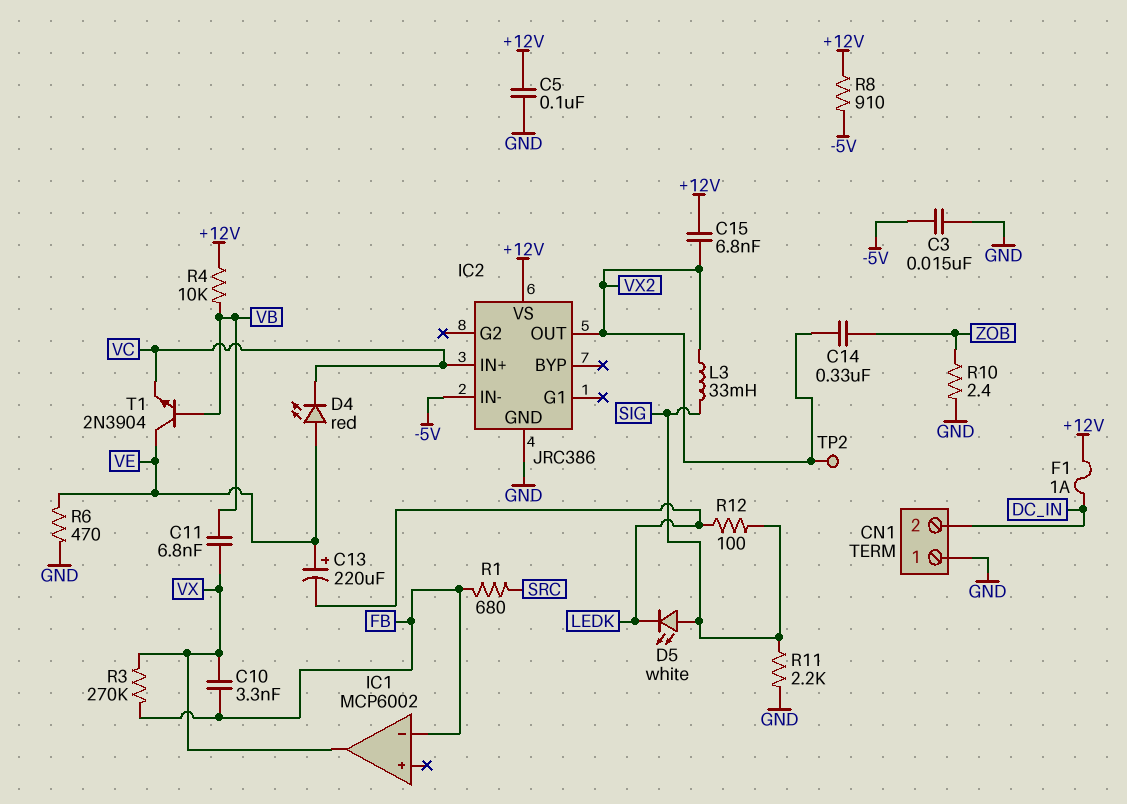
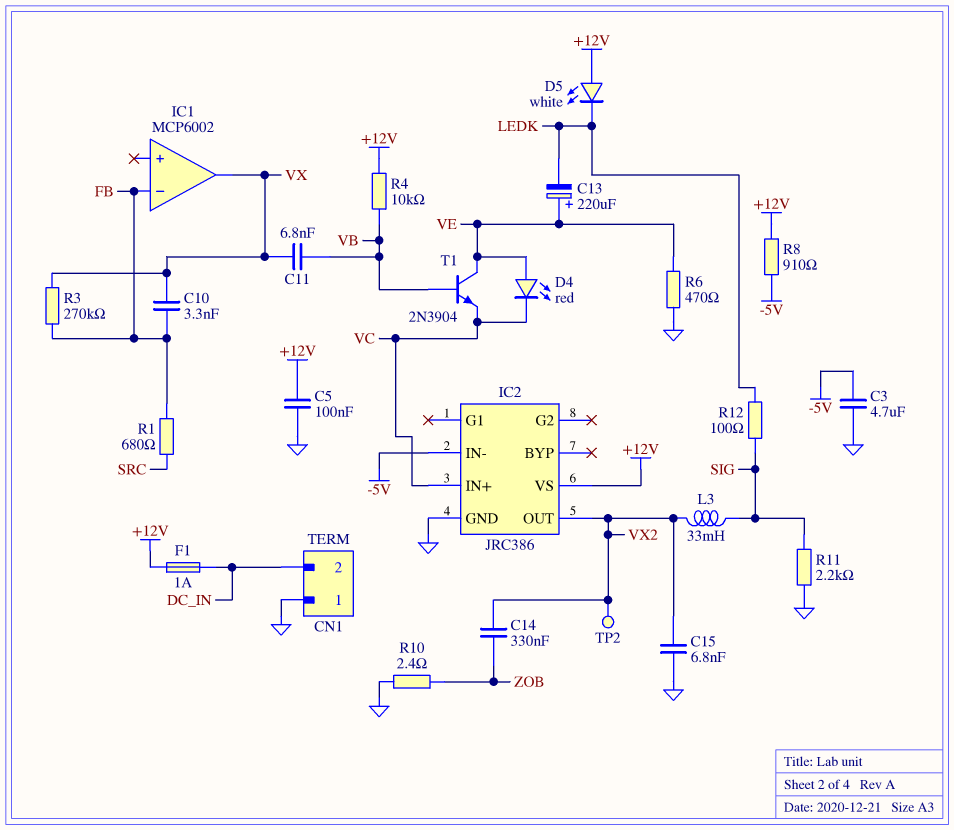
C3: 15nF (-5V, GND) -> 4.7uF (-5V, GND)
C15: 6.8nF (+12V, VX2) -> 6.8nF (GND, VX2)
D5: LED white (A SIG, K LEDK) -> LED white (A +12V, K LEDK)

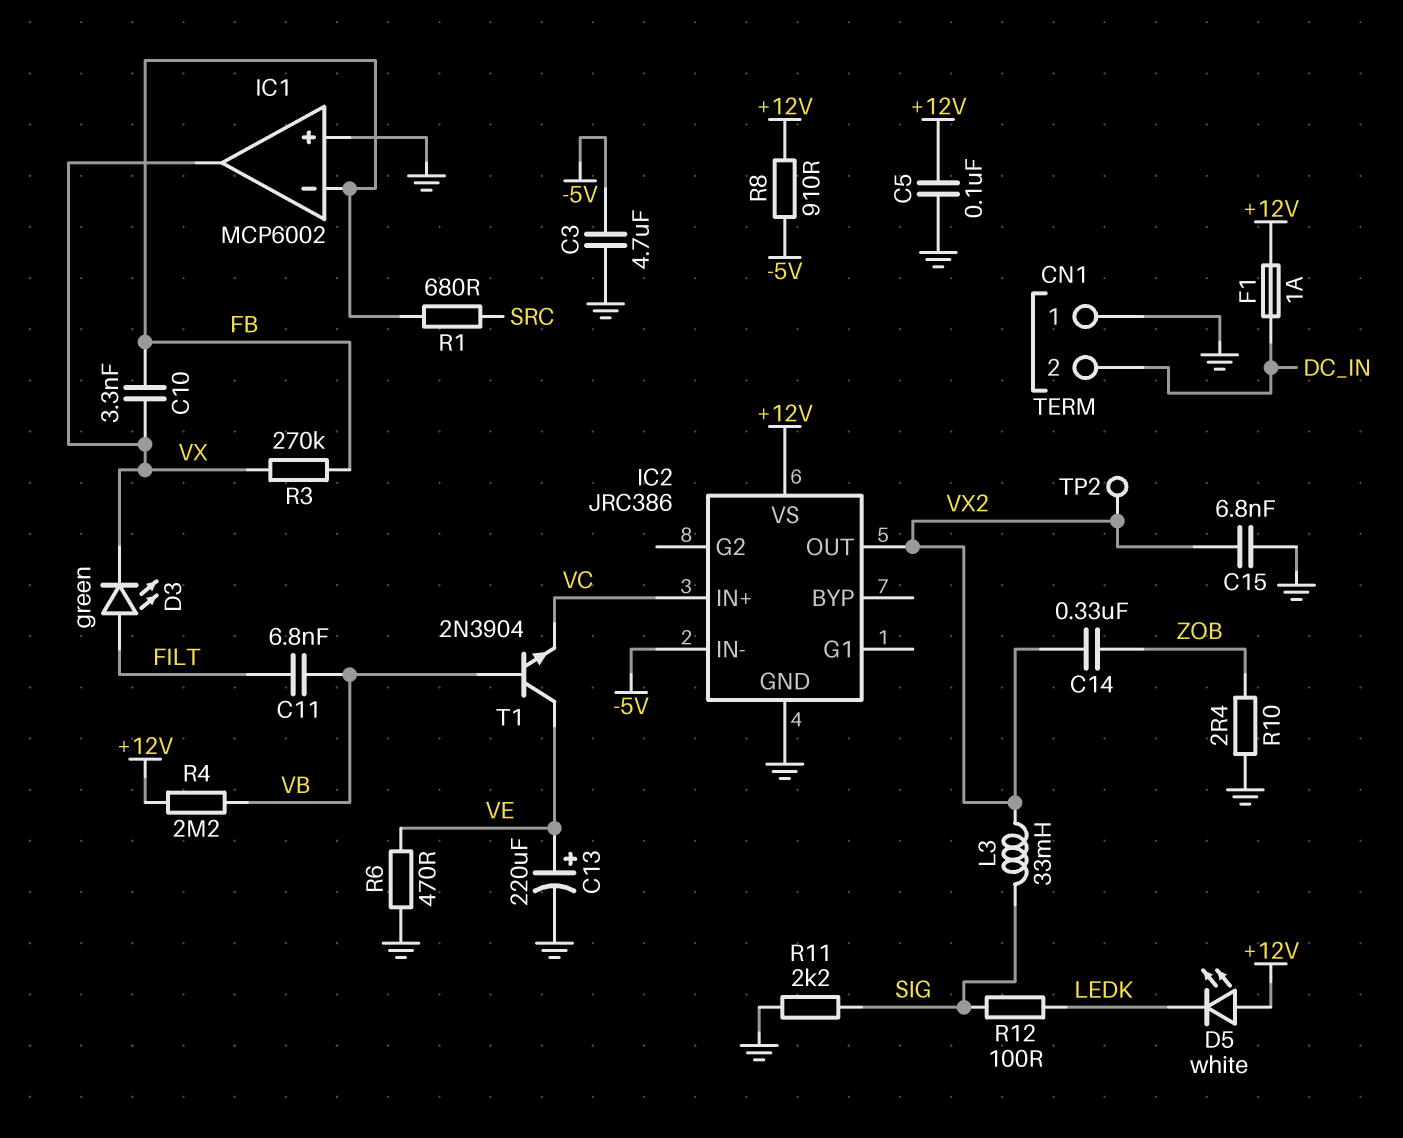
C11: 6.8nF (VB, VX) -> 6.8nF (FILT, VB)
C13: 220uF (plus VE, minus LEDK) -> 220uF (plus VE, minus GND)
D3: none -> LED green (A FILT, K VX)
D4: LED red (A VE, K VC) -> none
IC1 pin in+: none -> GND
R4: 10k (+12V, VB) -> 2.2M (+12V, VB)

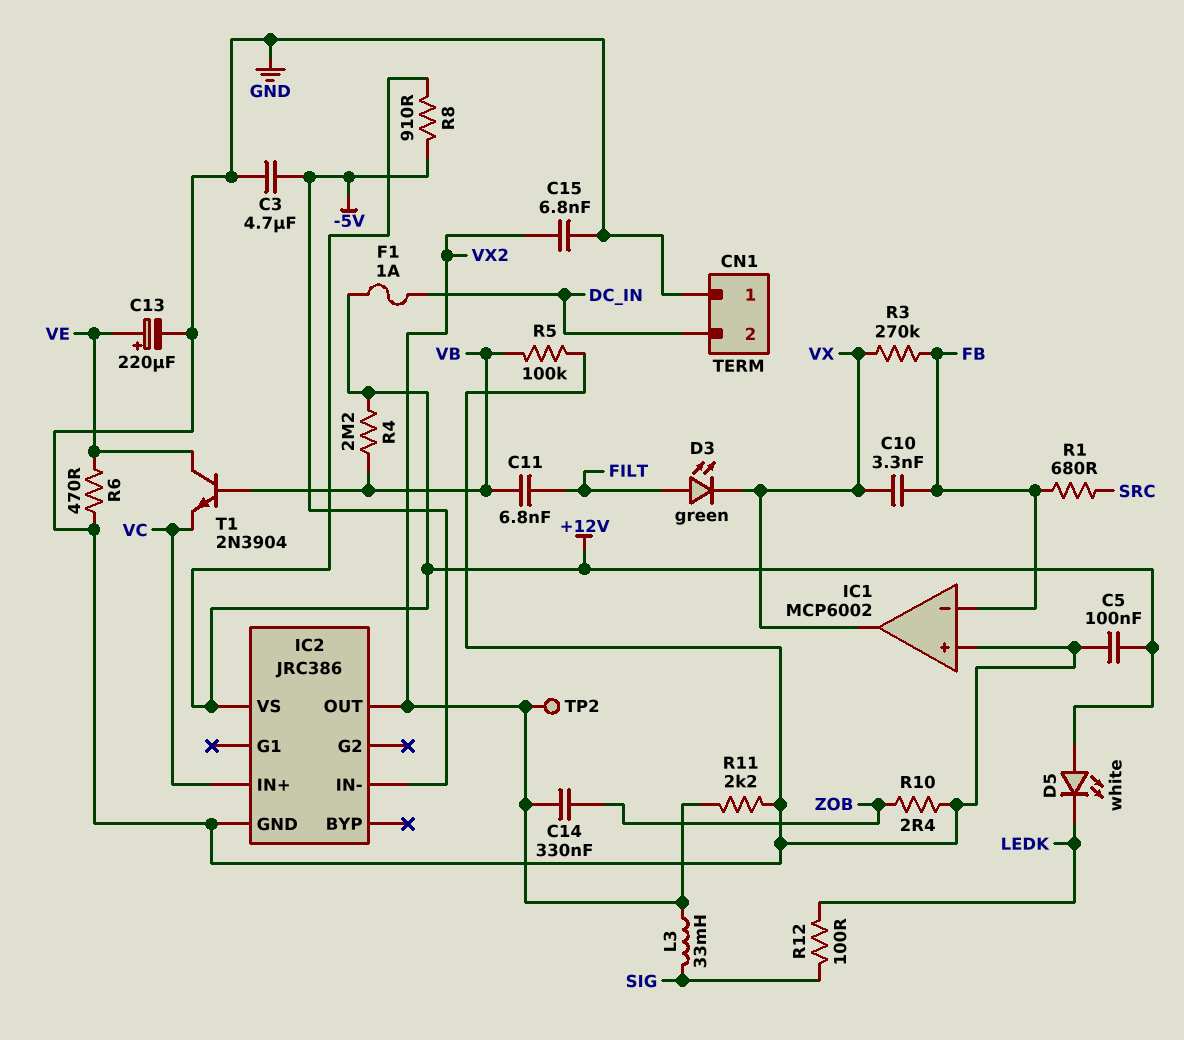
R5: none -> 100k (GND, VB)
R11: 2.2k (GND, SIG) -> 2.2k (GND, VX2)

